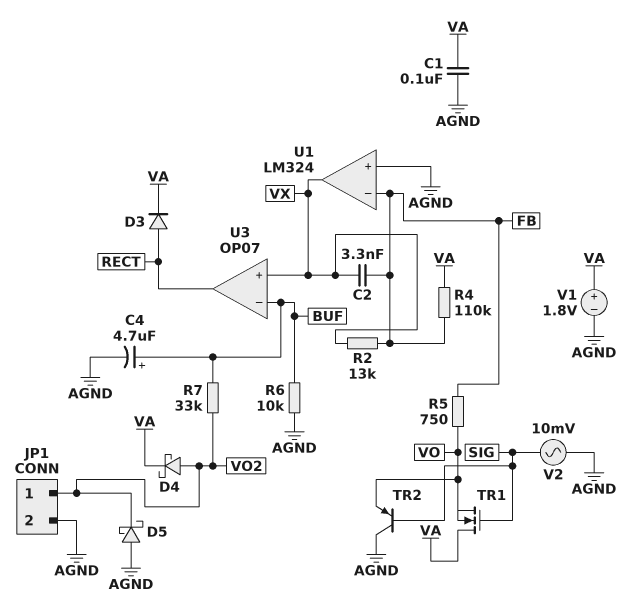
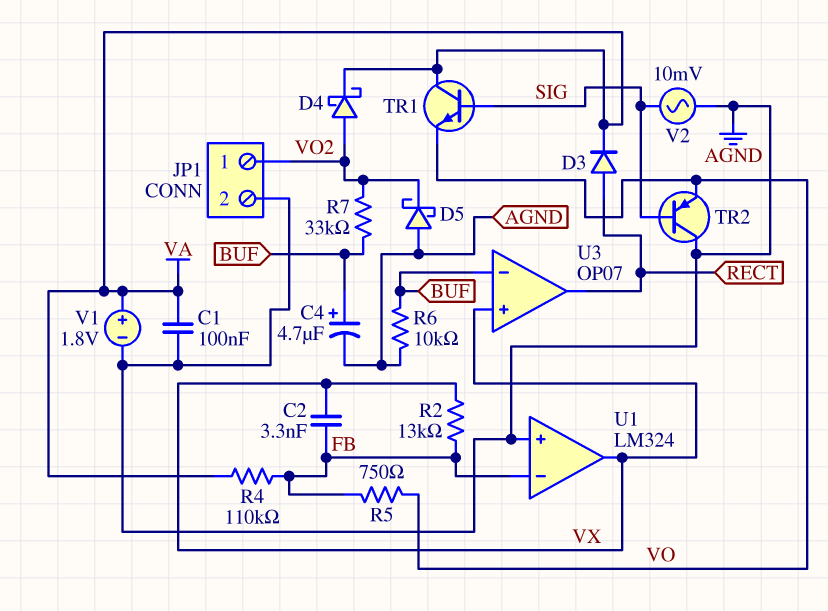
TR1: NMOS (G SIG, D VA, S VO) -> NPN (B SIG, C VA, E VO)

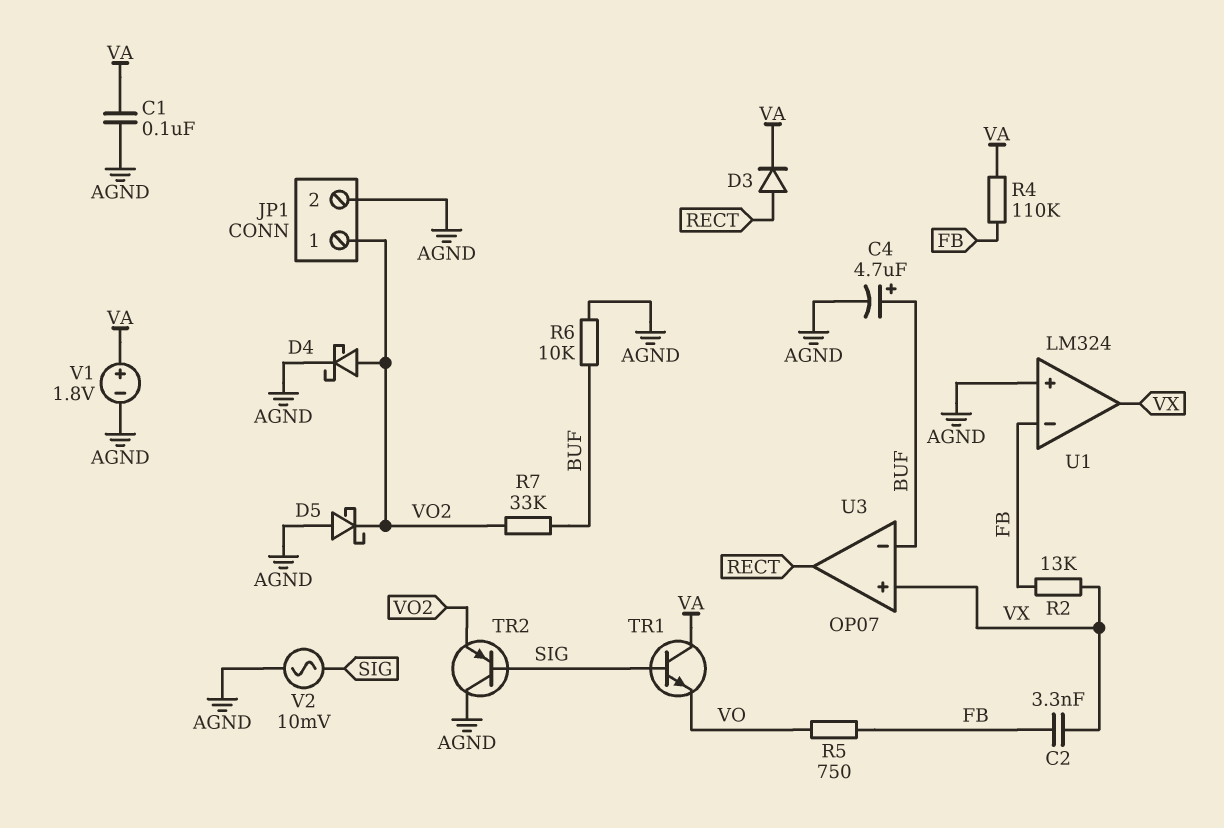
D4: schottky (A VO2, K VA) -> schottky (A VO2, K AGND)
TR2: PNP (B SIG, C AGND, E VO) -> PNP (B SIG, C AGND, E VO2)

